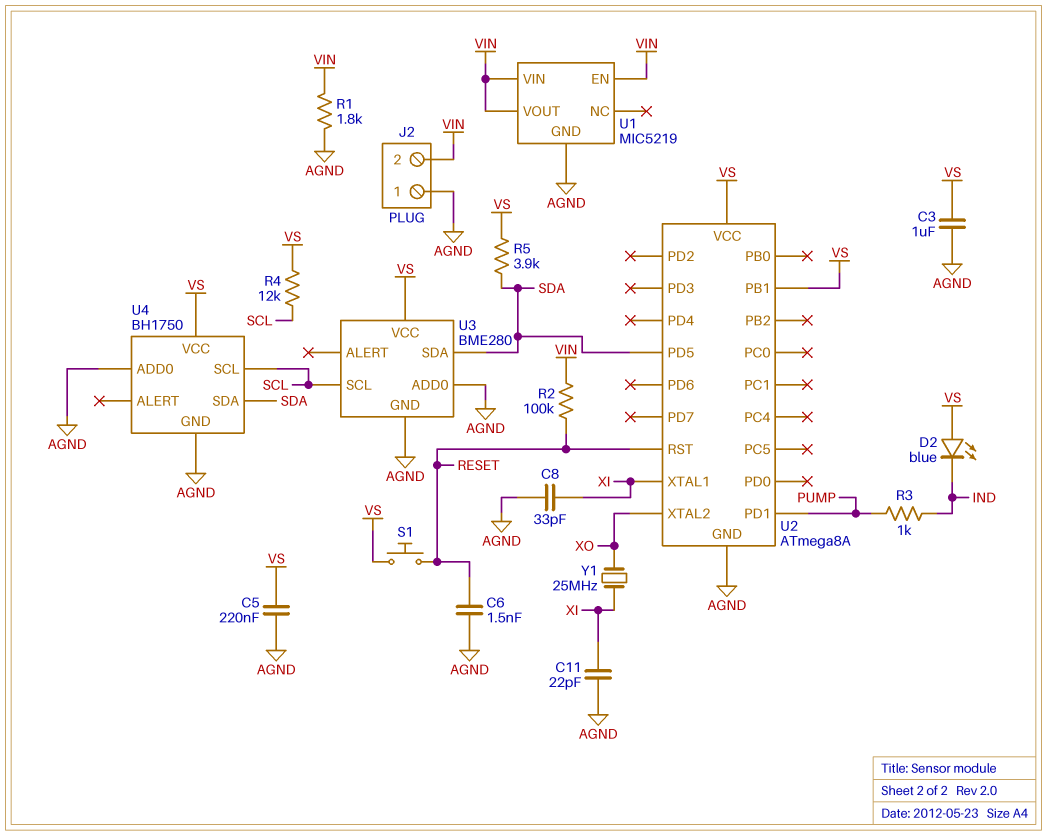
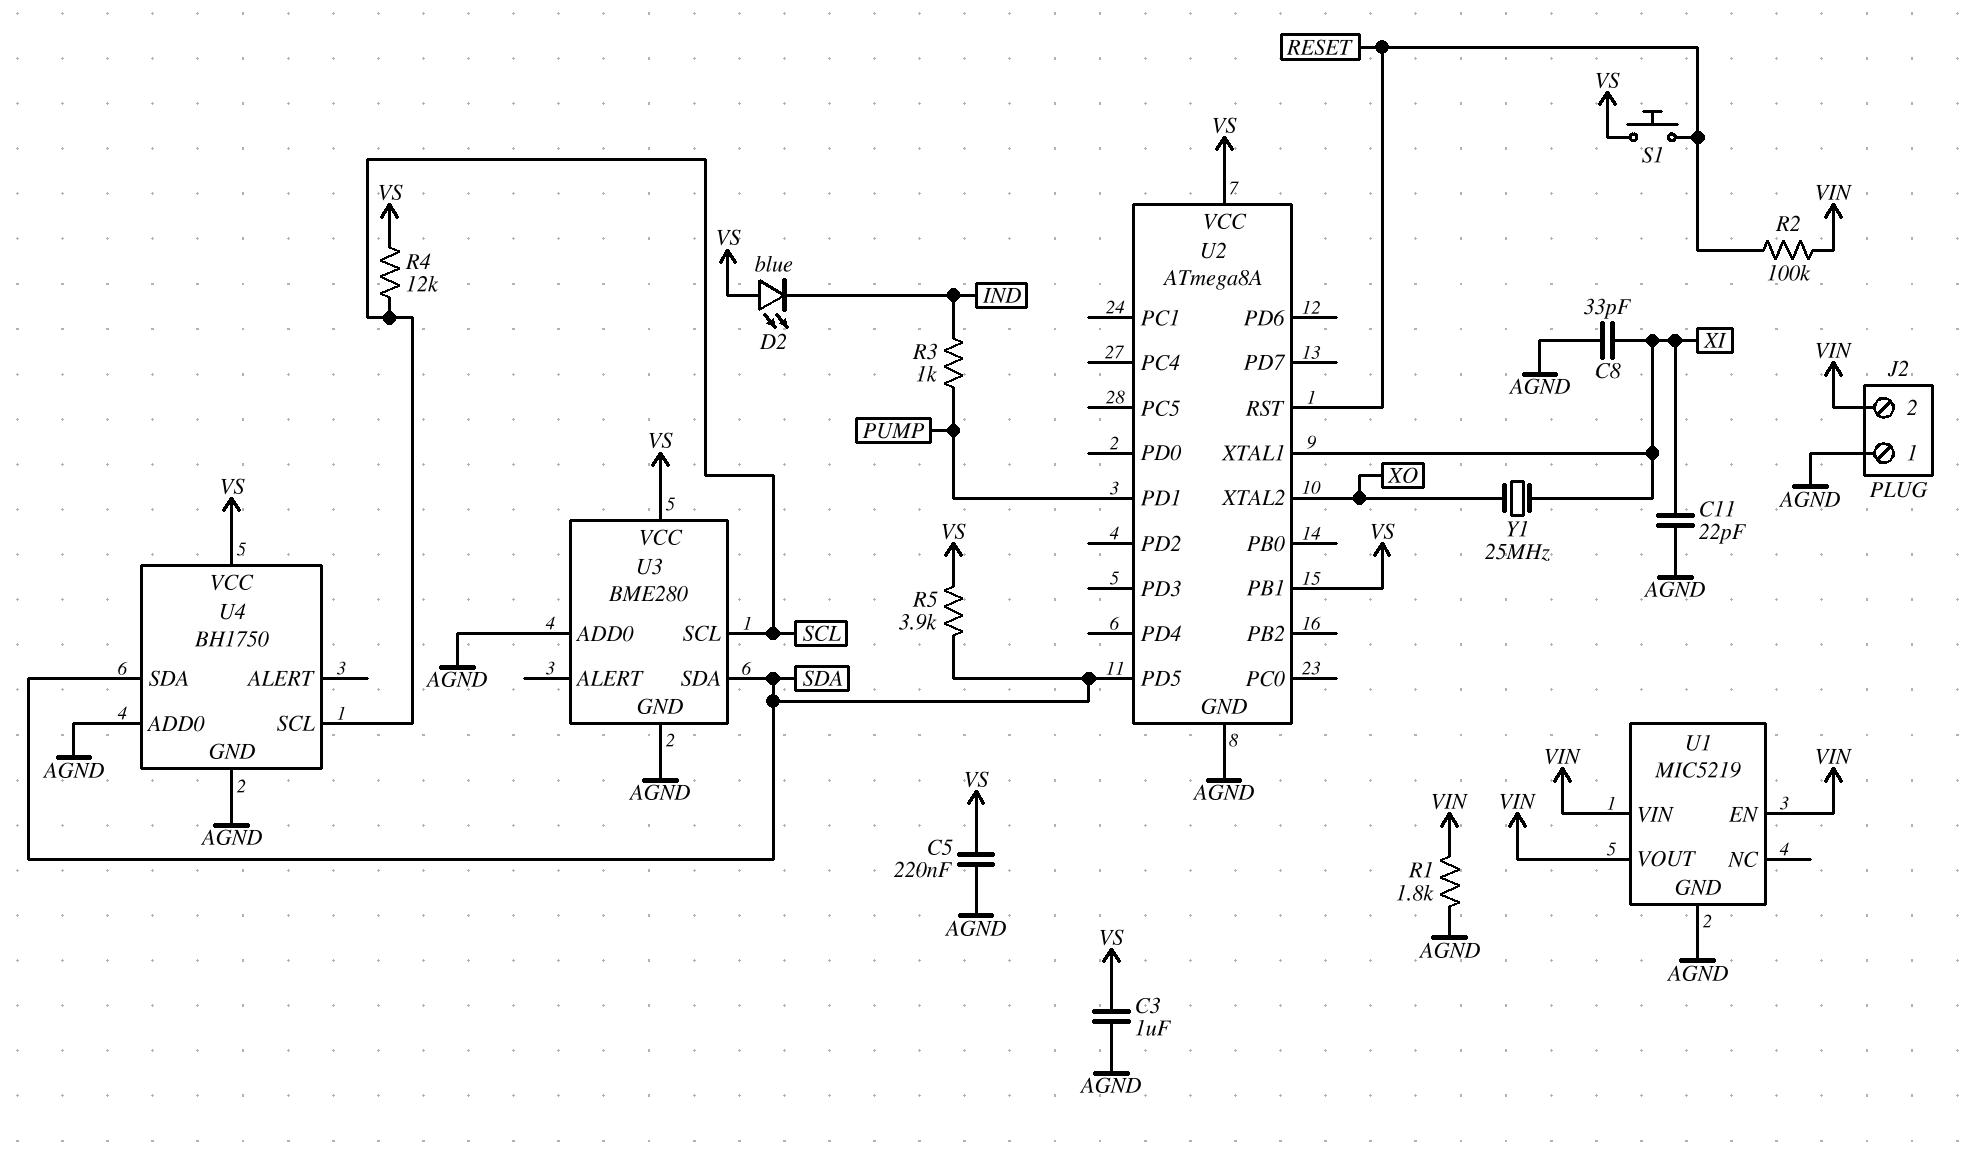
C6: 1.5nF (AGND, RESET) -> none

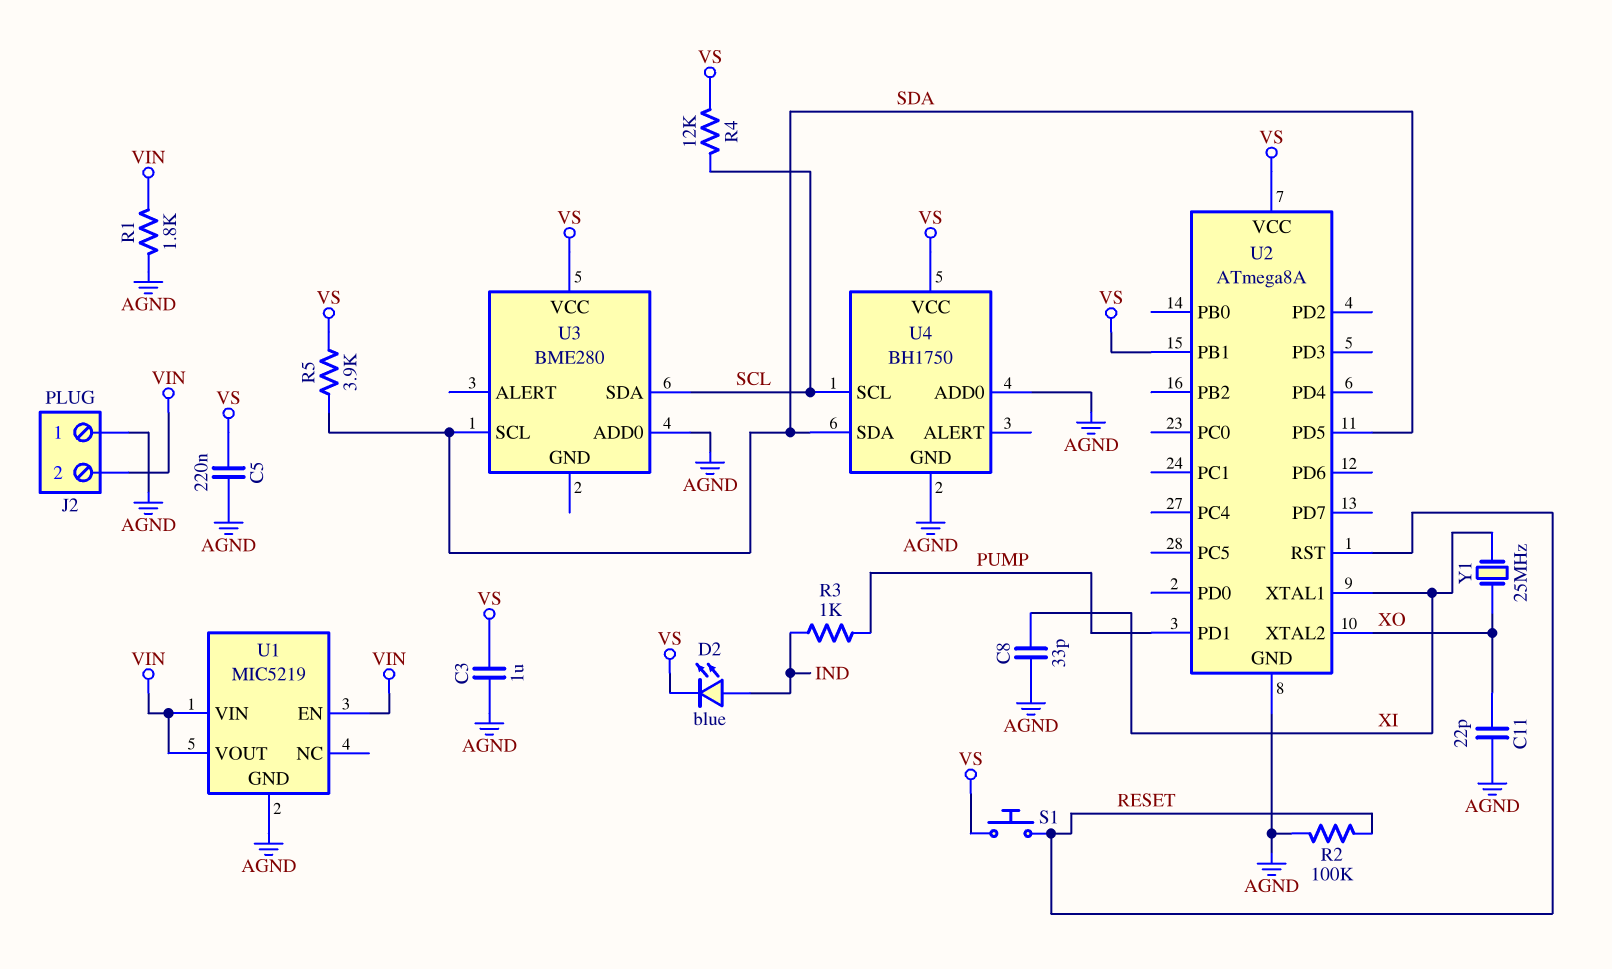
C11: 22pF (AGND, XI) -> 22pF (AGND, XO)
D2: LED blue (A VS, K IND) -> LED blue (A IND, K VS)
R2: 100k (RESET, VIN) -> 100k (AGND, RESET)
U3 pin GND: AGND -> none
U3 pin SCL: SCL -> SDA
U3 pin SDA: SDA -> SCL

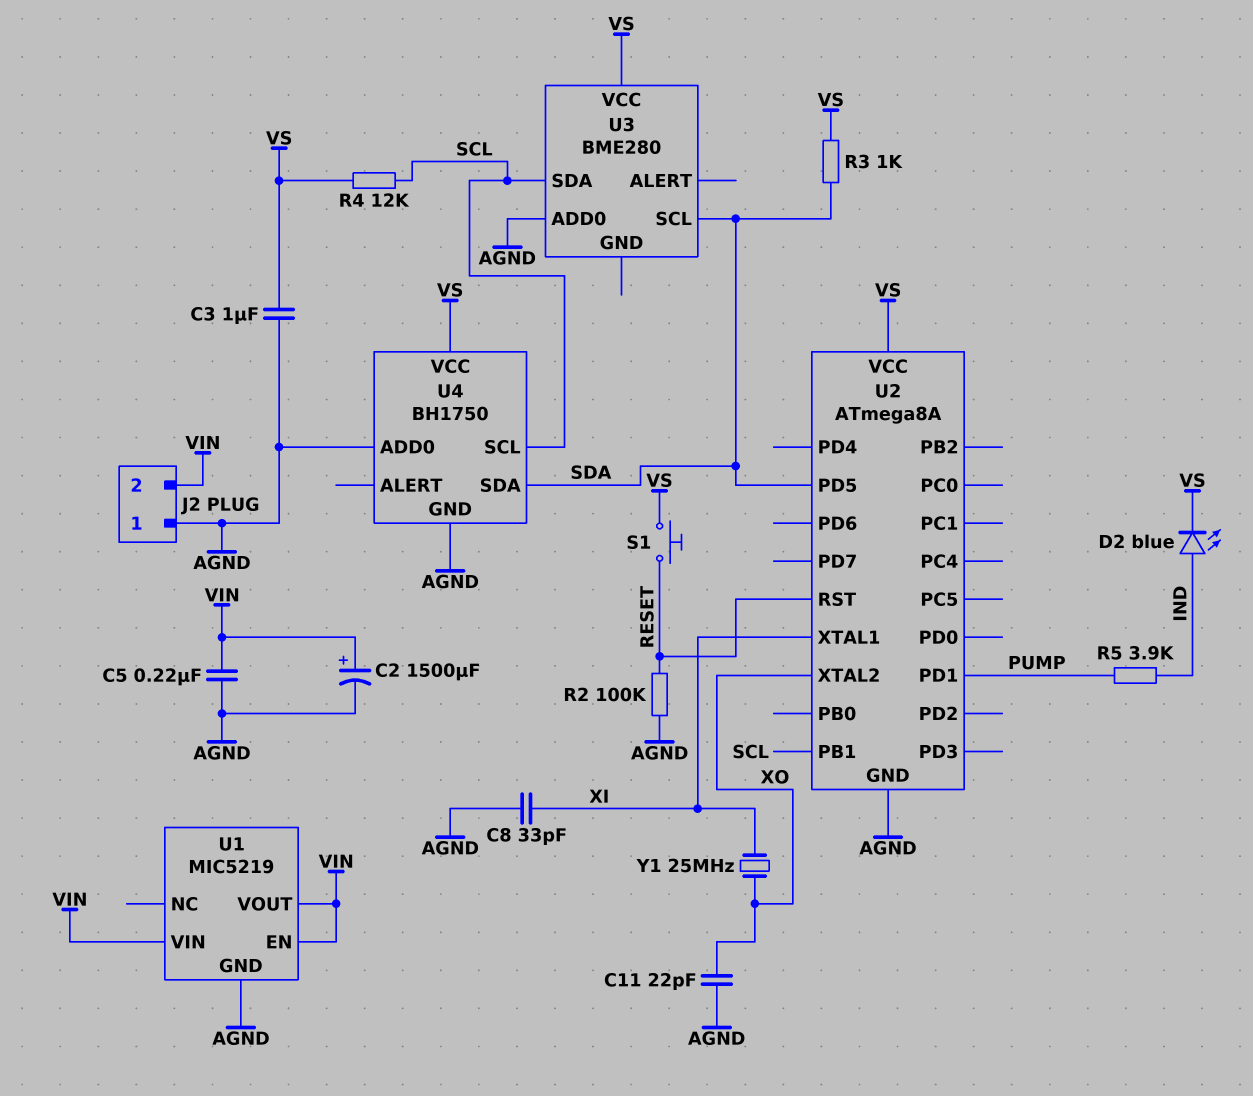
C2: none -> 1500uF (plus VIN, minus AGND)
C5: 220nF (AGND, VS) -> 220nF (AGND, VIN)
R1: 1.8k (AGND, VIN) -> none
R3: 1k (IND, PUMP) -> 1k (SDA, VS)
R5: 3.9k (SDA, VS) -> 3.9k (IND, PUMP)
U2 pin PB1: VS -> SCL

